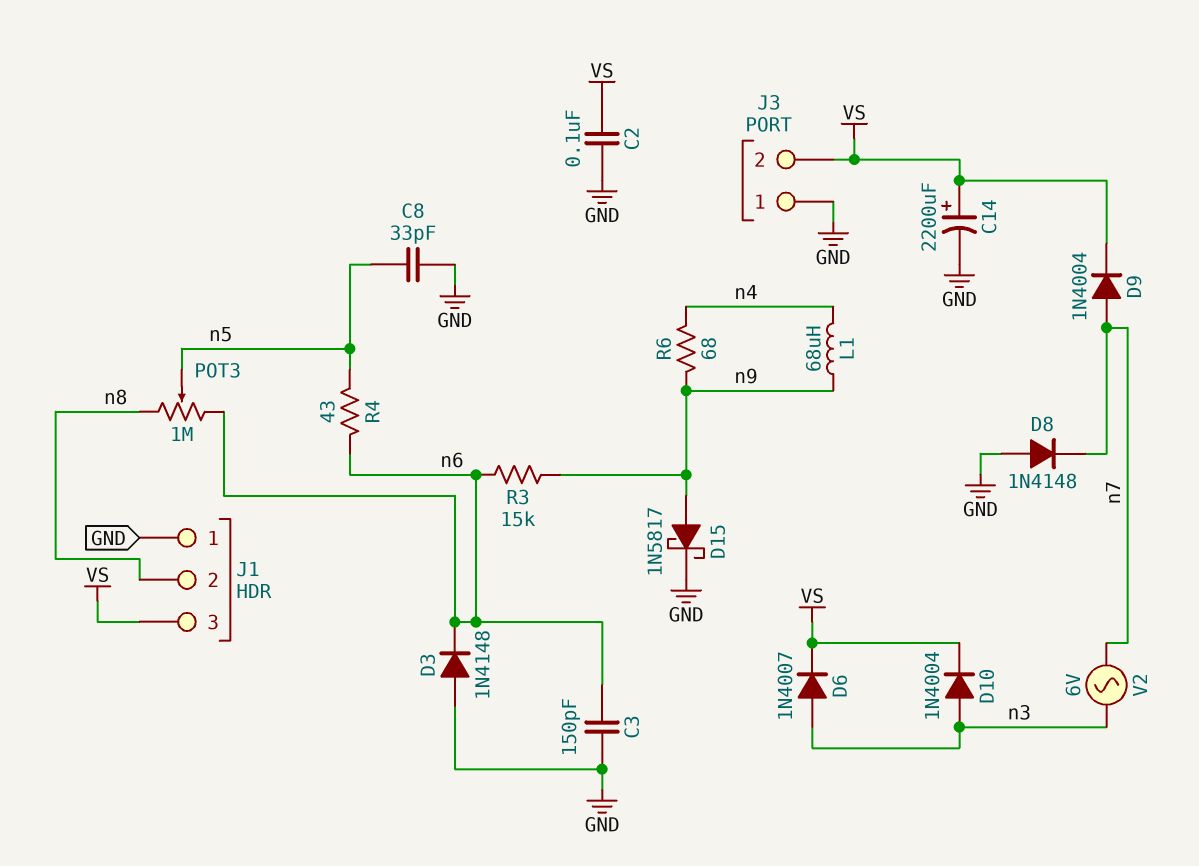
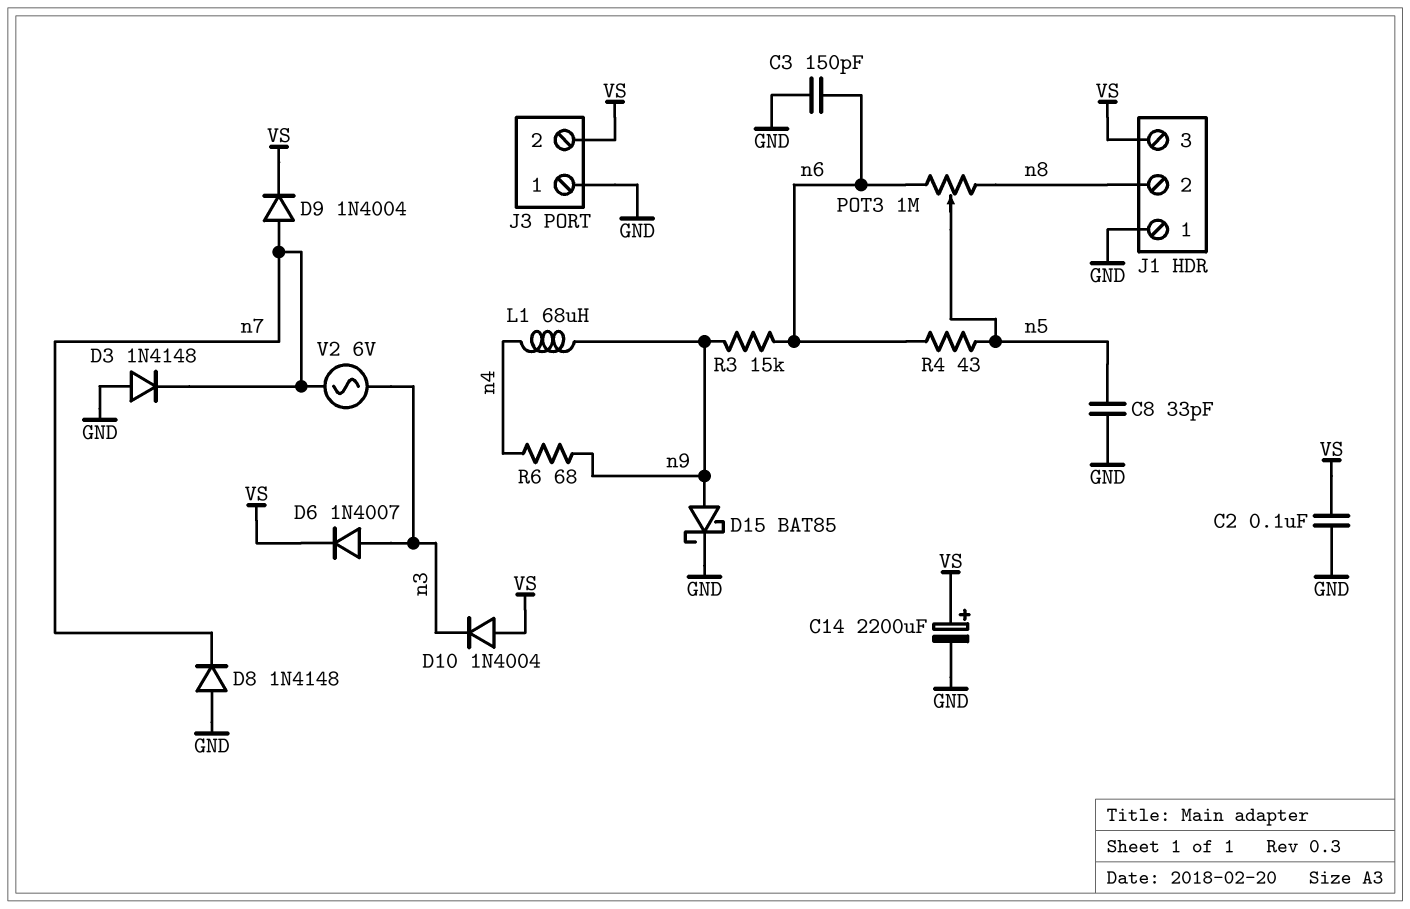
D3: diode 1N4148 (A GND, K n6) -> diode 1N4148 (A GND, K n7)
D10: diode 1N4004 (A n3, K VS) -> diode 1N4004 (A VS, K n3)
D15: schottky 1N5817 (A n9, K GND) -> schottky BAT85 (A n9, K GND)

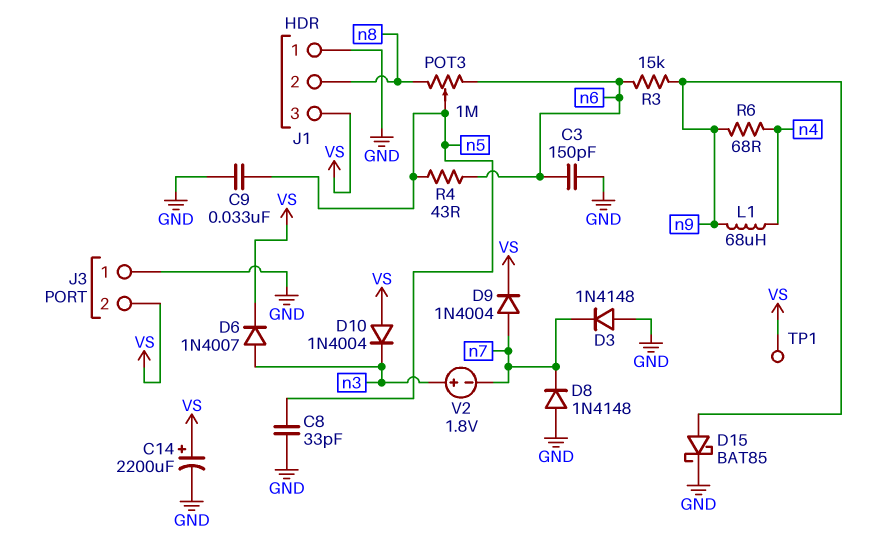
C2: 100nF (GND, VS) -> none
C9: none -> 33nF (GND, n5)
TP1: none -> test point (VS)
V2: AC 6V (n3, n7) -> 1.8V (plus n3, minus n7)

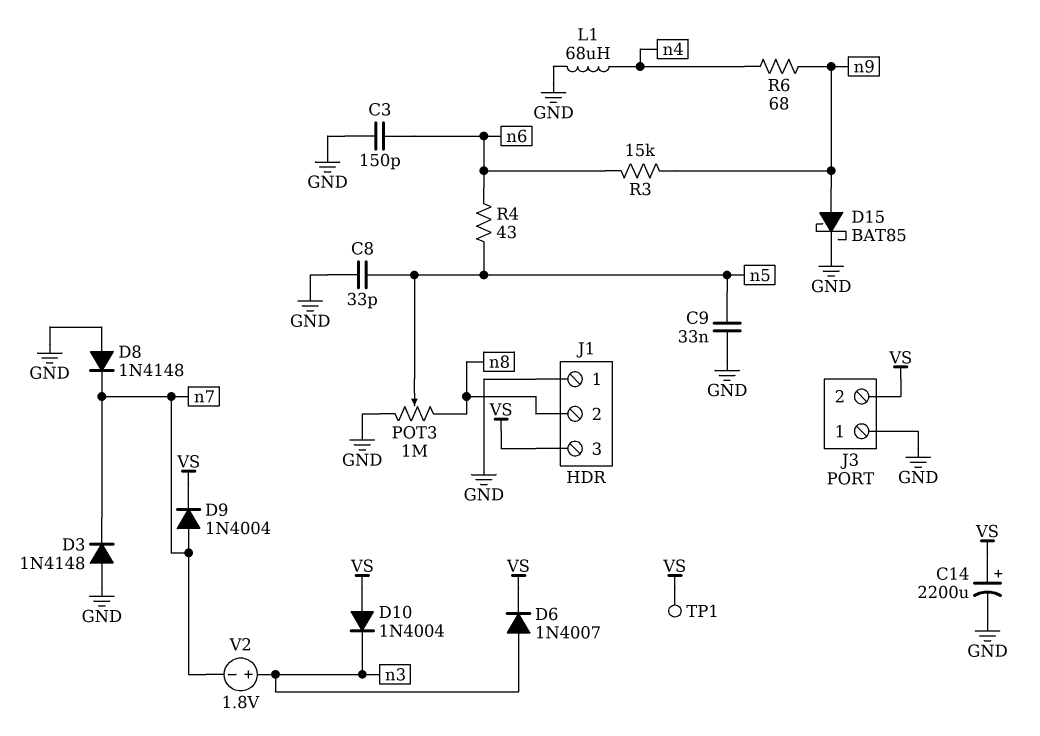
L1: 68uH (n4, n9) -> 68uH (GND, n4)
POT3: 1M (n6, n8, wiper n5) -> 1M (GND, n8, wiper n5)

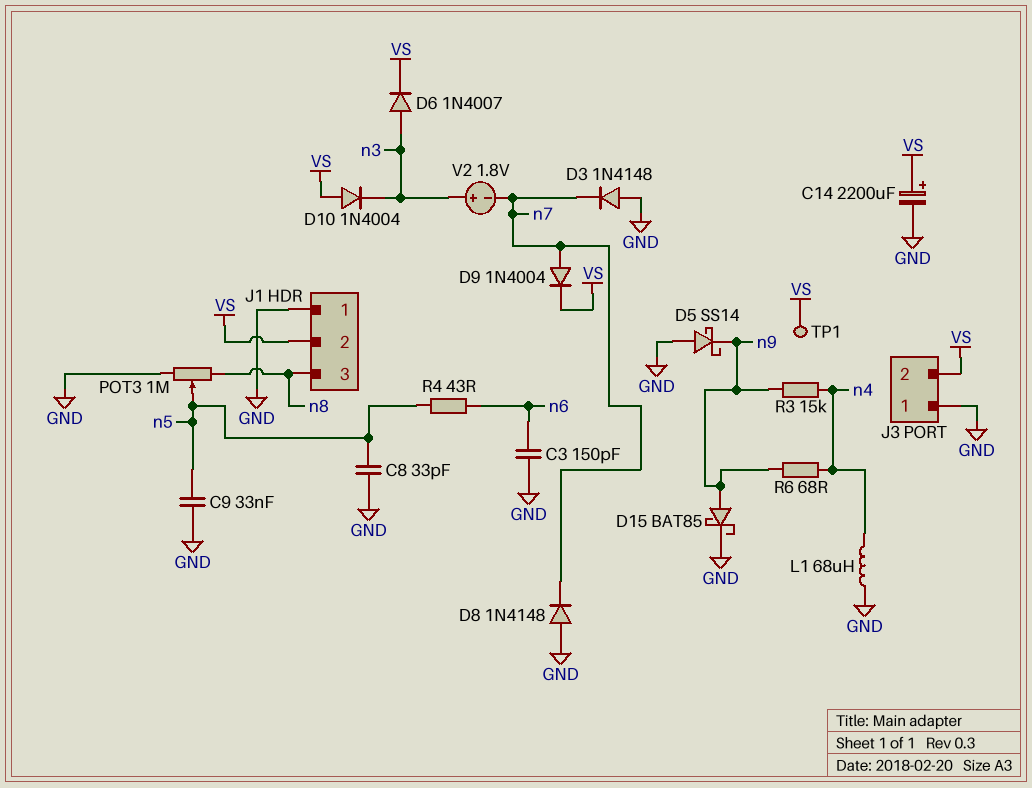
D5: none -> schottky SS14 (A GND, K n9)
J1 pin 2: n8 -> VS
J1 pin 3: VS -> n8
R3: 15k (n6, n9) -> 15k (n4, n9)

